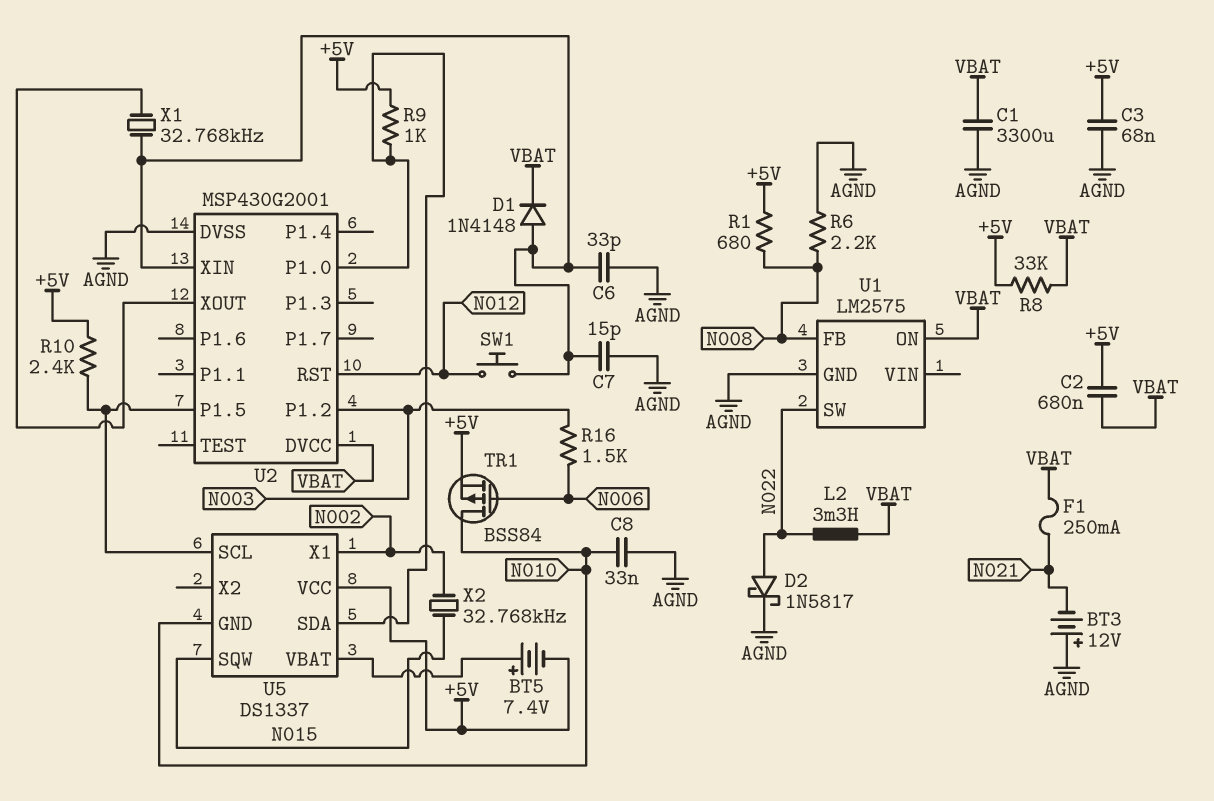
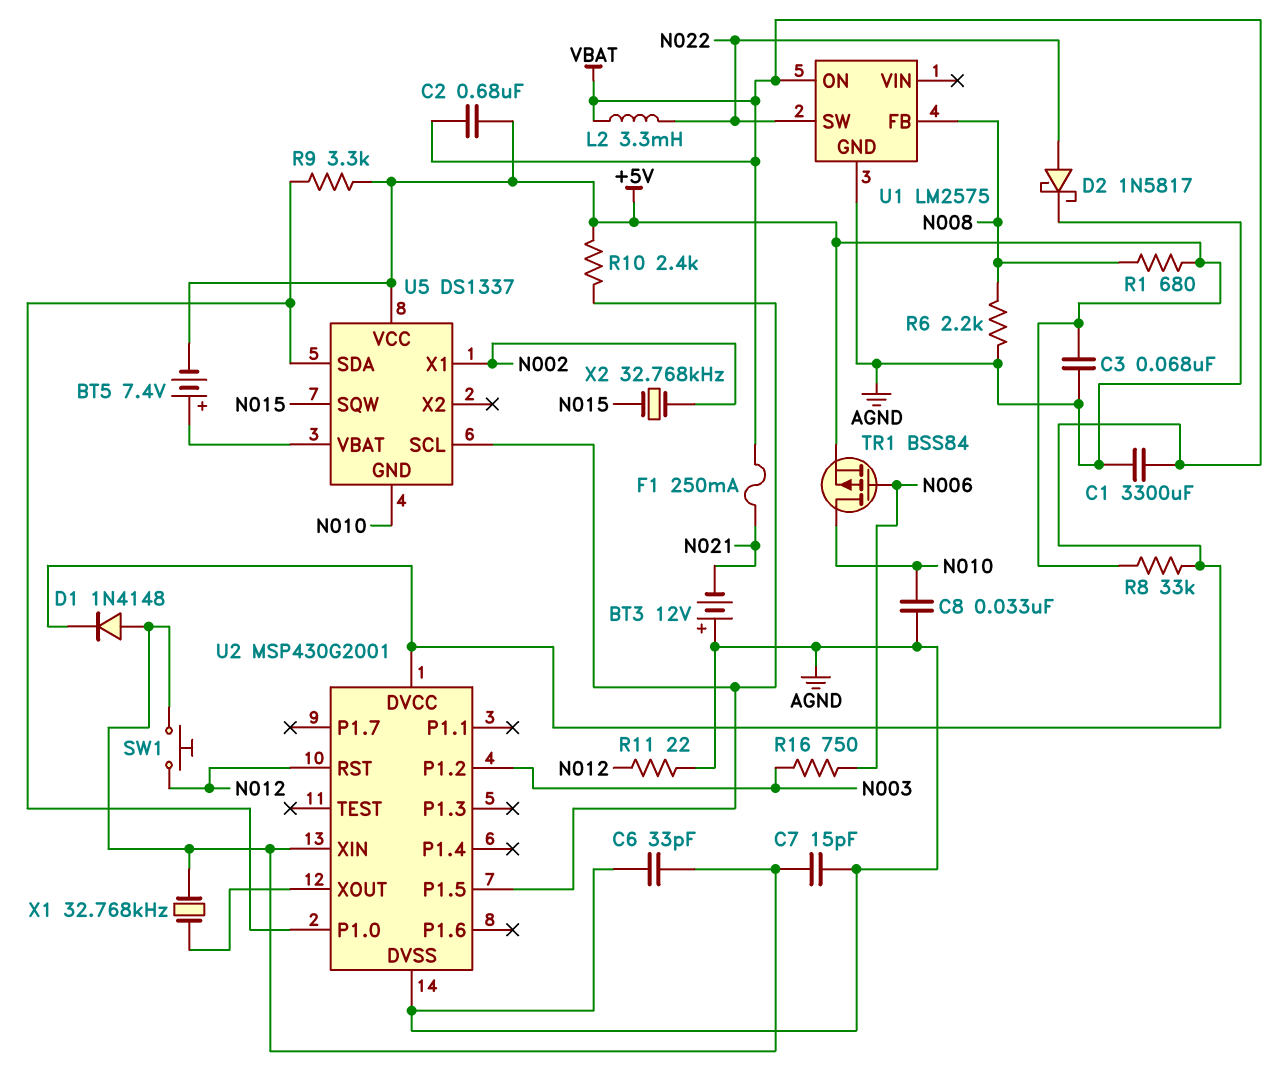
R9: 1k (+5V, U2/P1.0) -> 3.3k (+5V, U2/P1.0)
R11: none -> 22 (AGND, N012)
R16: 1.5k (N003, N006) -> 750 (N003, N006)

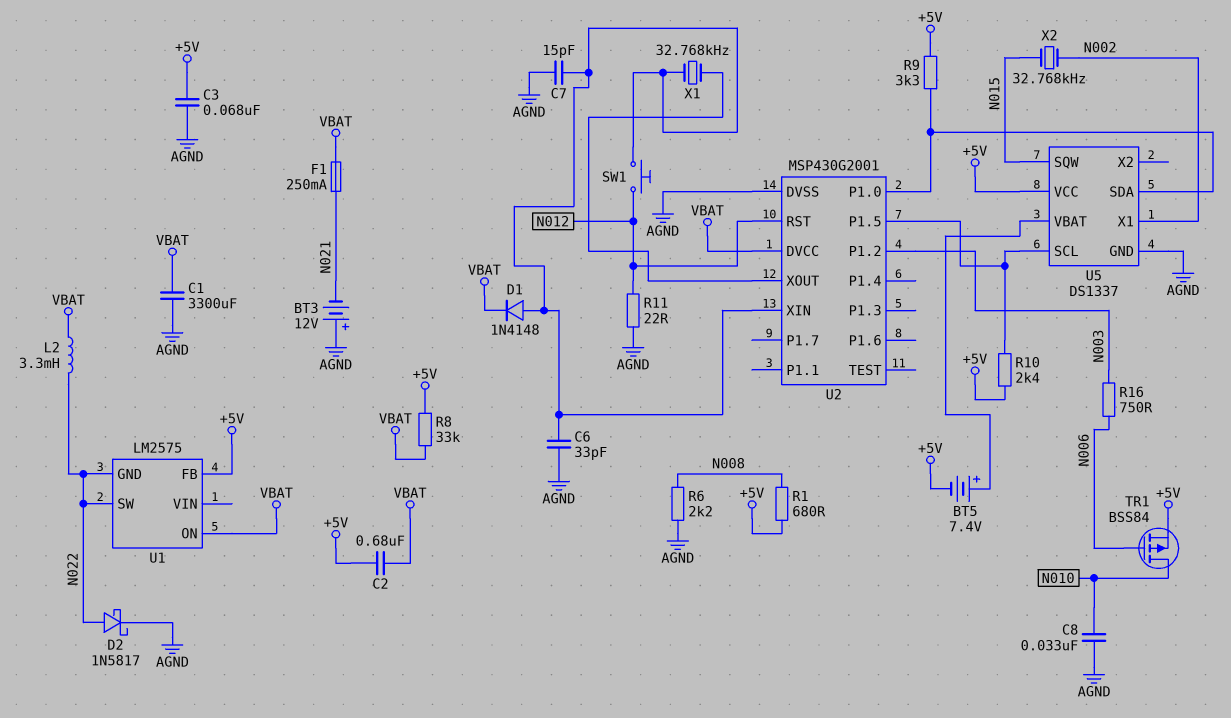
U1 pin FB: N008 -> +5V
U1 pin GND: AGND -> N022
U5 pin GND: N010 -> AGND

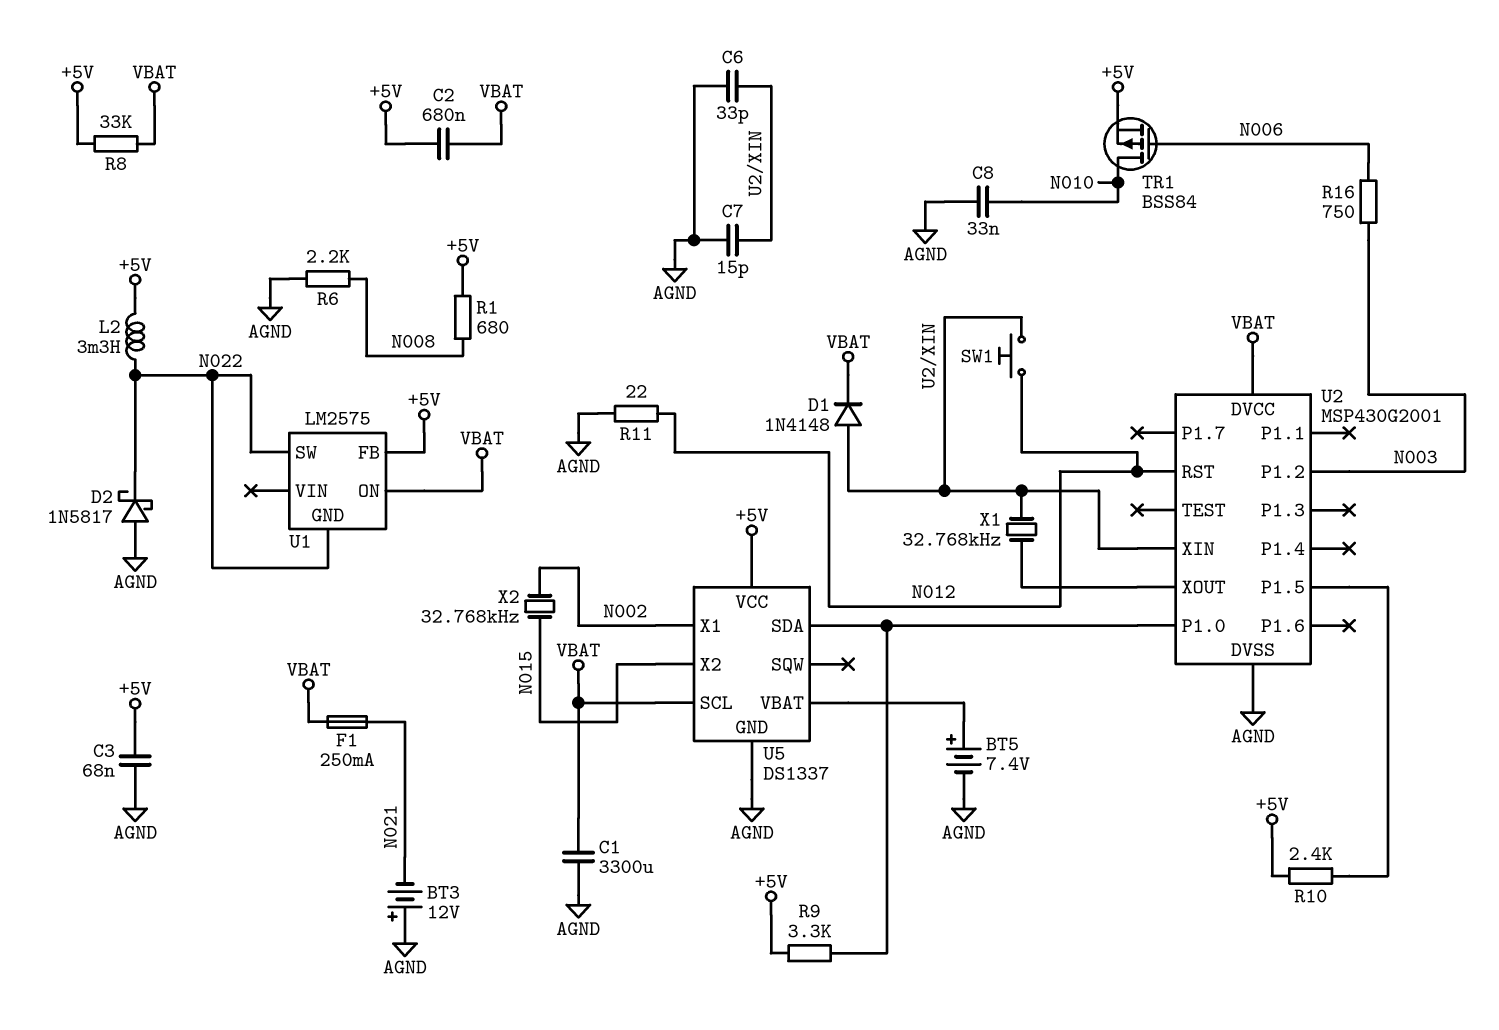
BT5: 7.4V (plus U5/VBAT, minus +5V) -> 7.4V (plus U5/VBAT, minus AGND)
D2: schottky 1N5817 (A N022, K AGND) -> schottky 1N5817 (A AGND, K N022)
L2: 3.3mH (N022, VBAT) -> 3.3mH (+5V, N022)
U5 pin SCL: U2/P1.5 -> VBAT
U5 pin SQW: N015 -> none
U5 pin X2: none -> N015

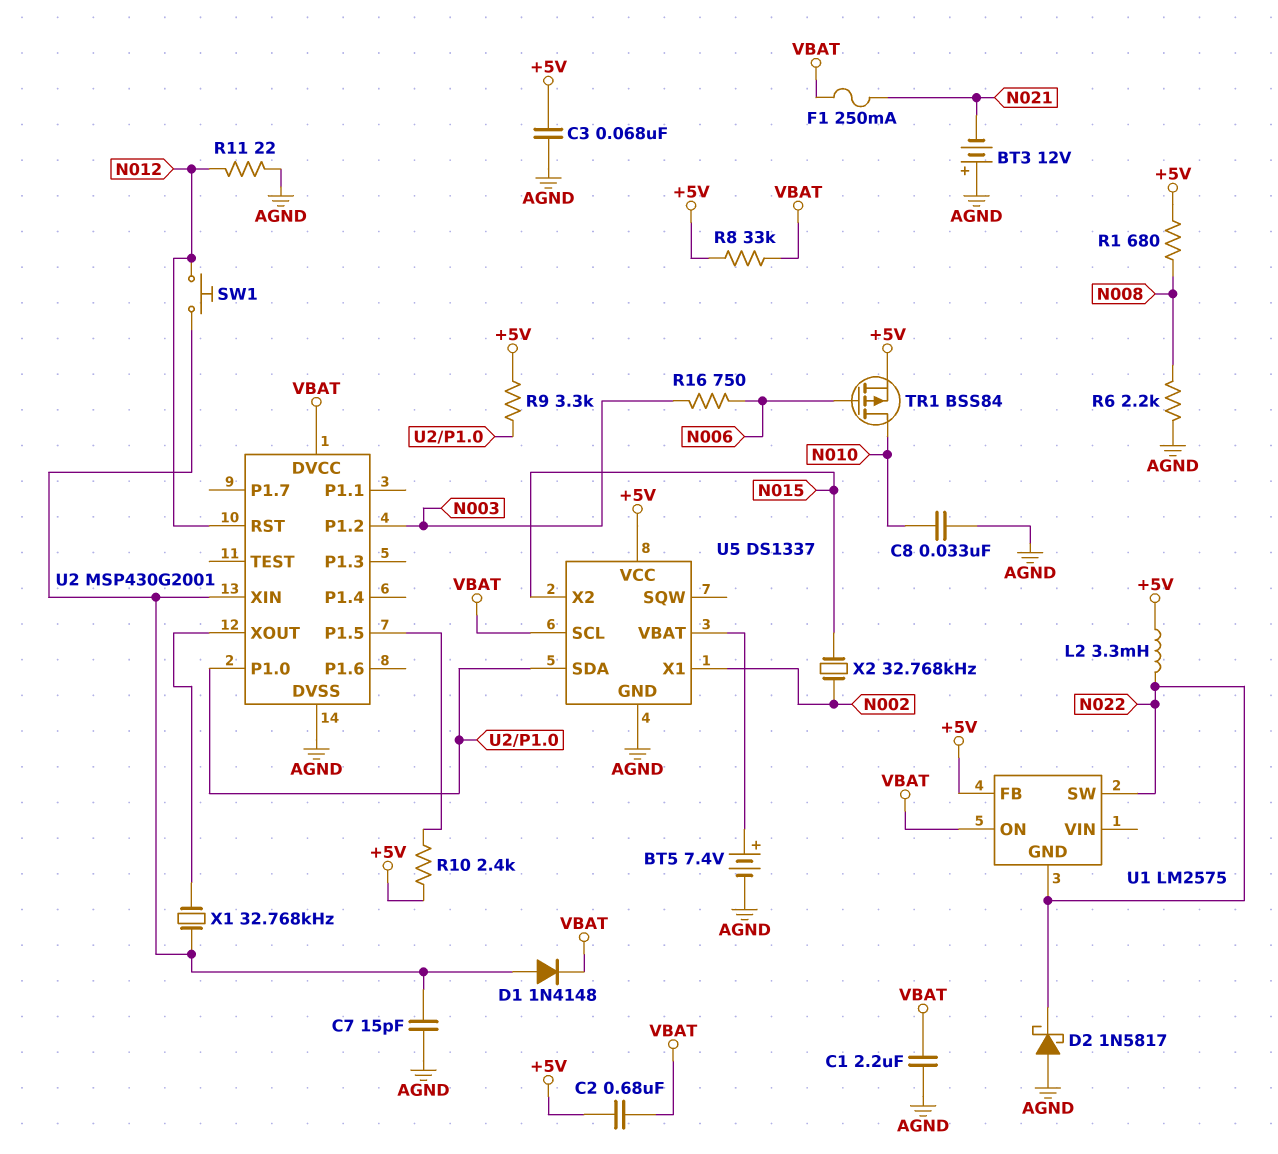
C1: 3300uF (AGND, VBAT) -> 2.2uF (AGND, VBAT)
C6: 33pF (AGND, U2/XIN) -> none

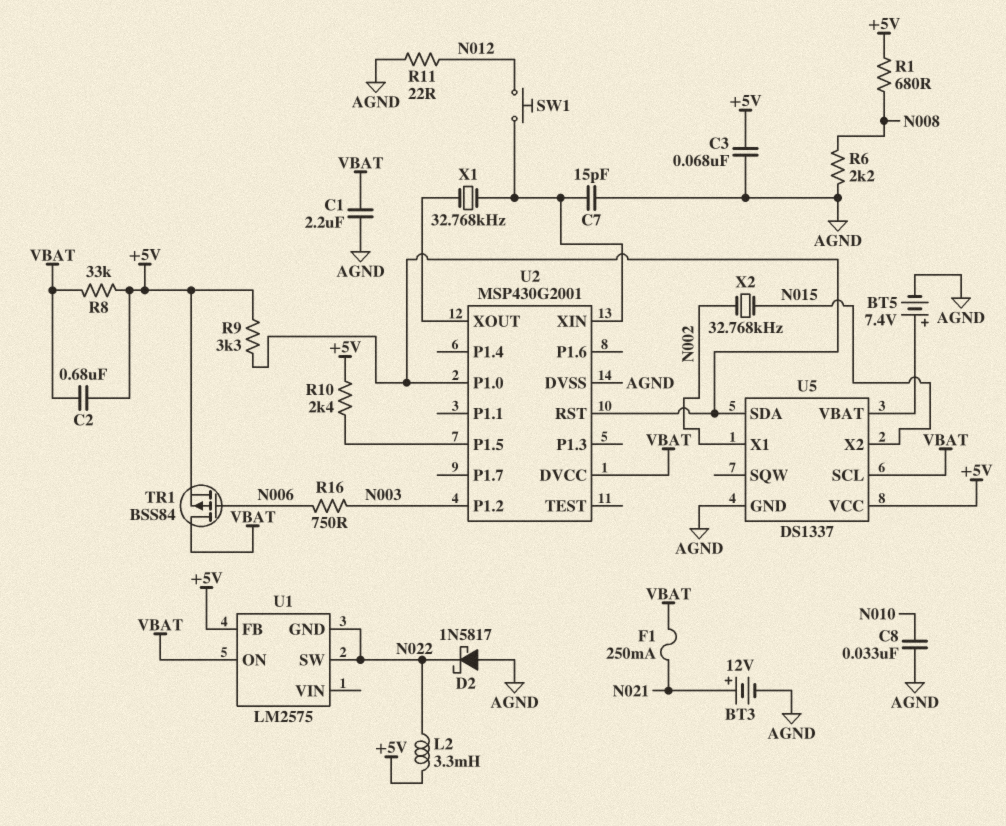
BT3: 12V (plus AGND, minus N021) -> 12V (plus N021, minus AGND)
D1: diode 1N4148 (A U2/XIN, K VBAT) -> none
TR1: PMOS BSS84 (G N006, D N010, S +5V) -> PMOS BSS84 (G N006, D VBAT, S +5V)
U2 pin RST: N012 -> U2/P1.0

